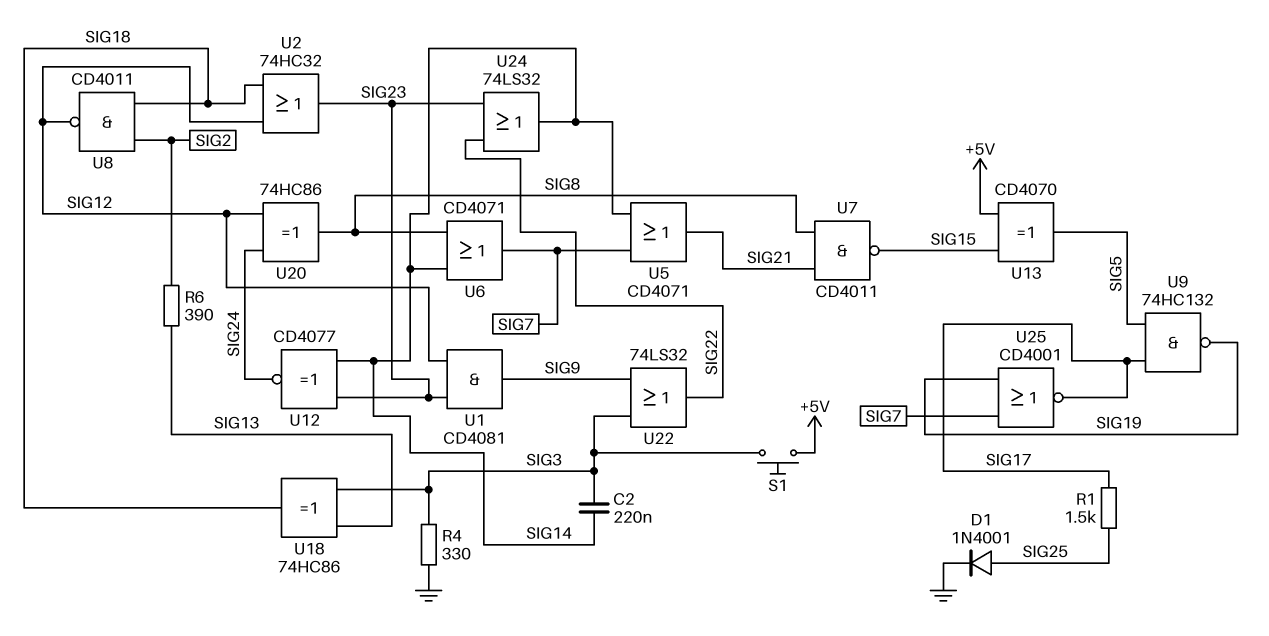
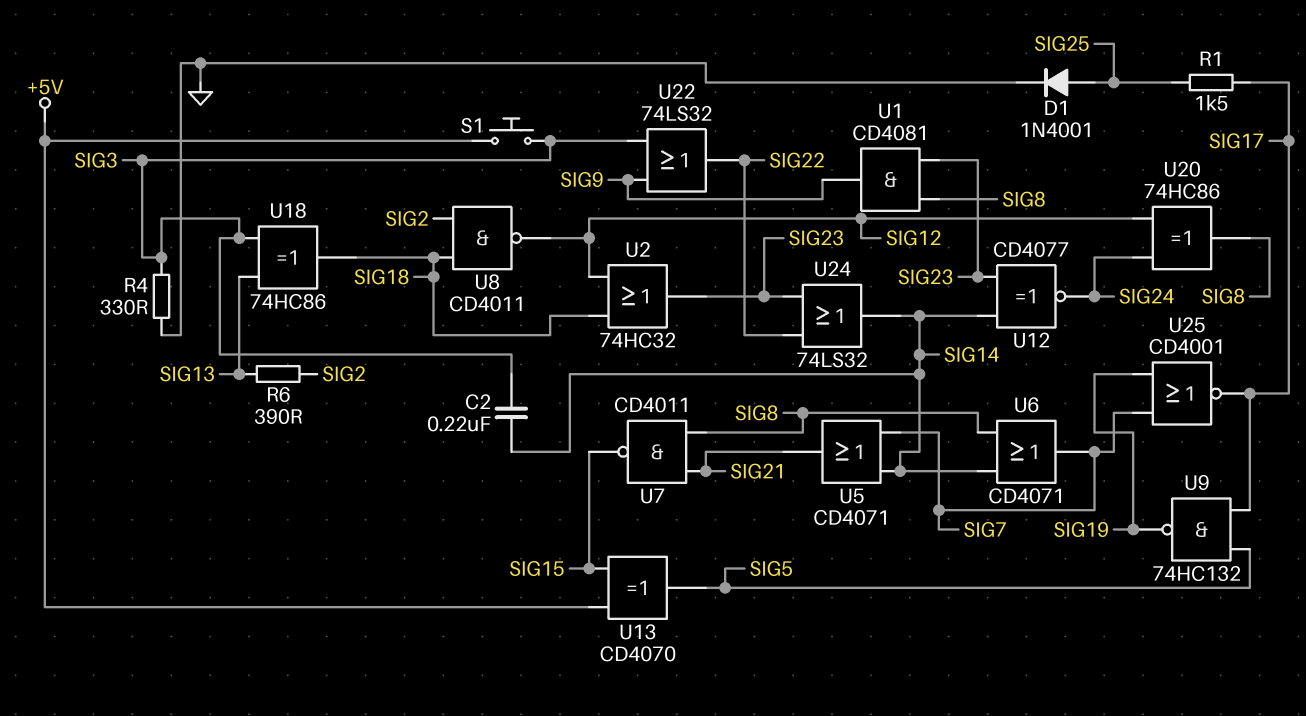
U1: AND CD4081 (in SIG12, in SIG23, out SIG9) -> AND CD4081 (in SIG8, in SIG23, out SIG9)

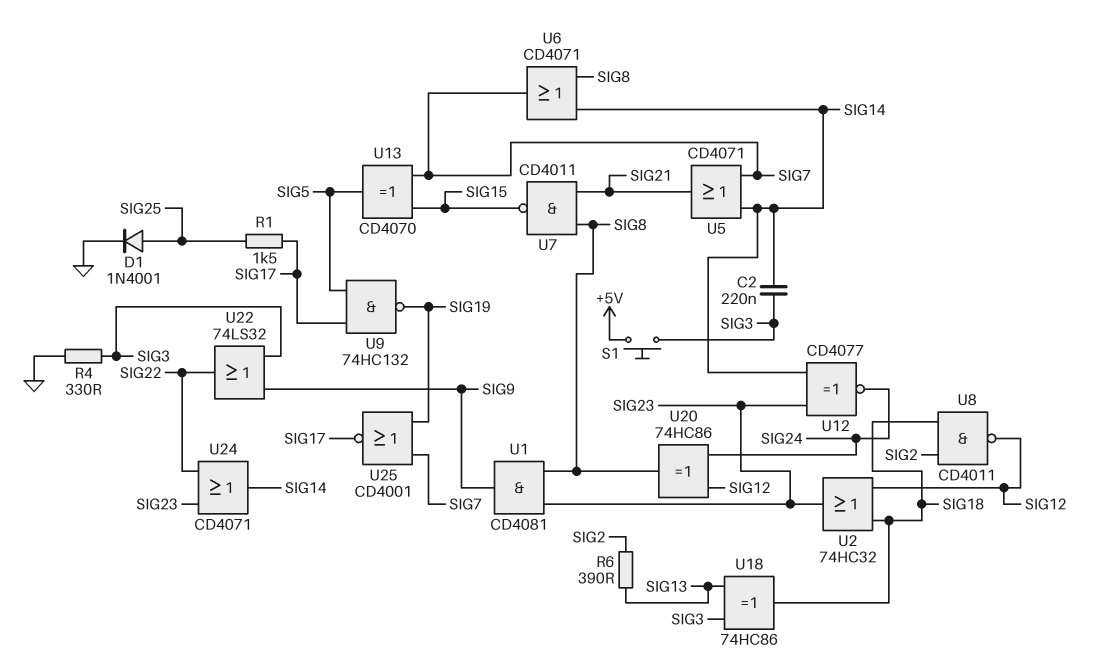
U13: XOR CD4070 (in +5V, in SIG15, out SIG5) -> XOR CD4070 (in SIG7, in SIG15, out SIG5)
U24: OR 74LS32 (in SIG22, in SIG23, out SIG14) -> OR CD4071 (in SIG22, in SIG23, out SIG14)

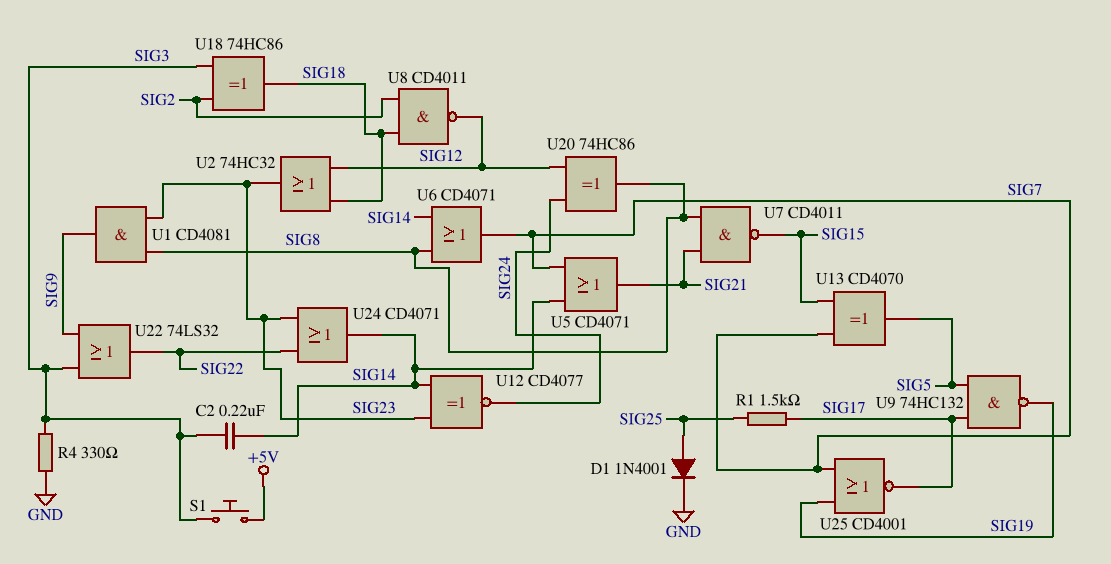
R6: 390 (SIG2, SIG13) -> none
U18: XOR 74HC86 (in SIG3, in SIG13, out SIG18) -> XOR 74HC86 (in SIG2, in SIG3, out SIG18)

